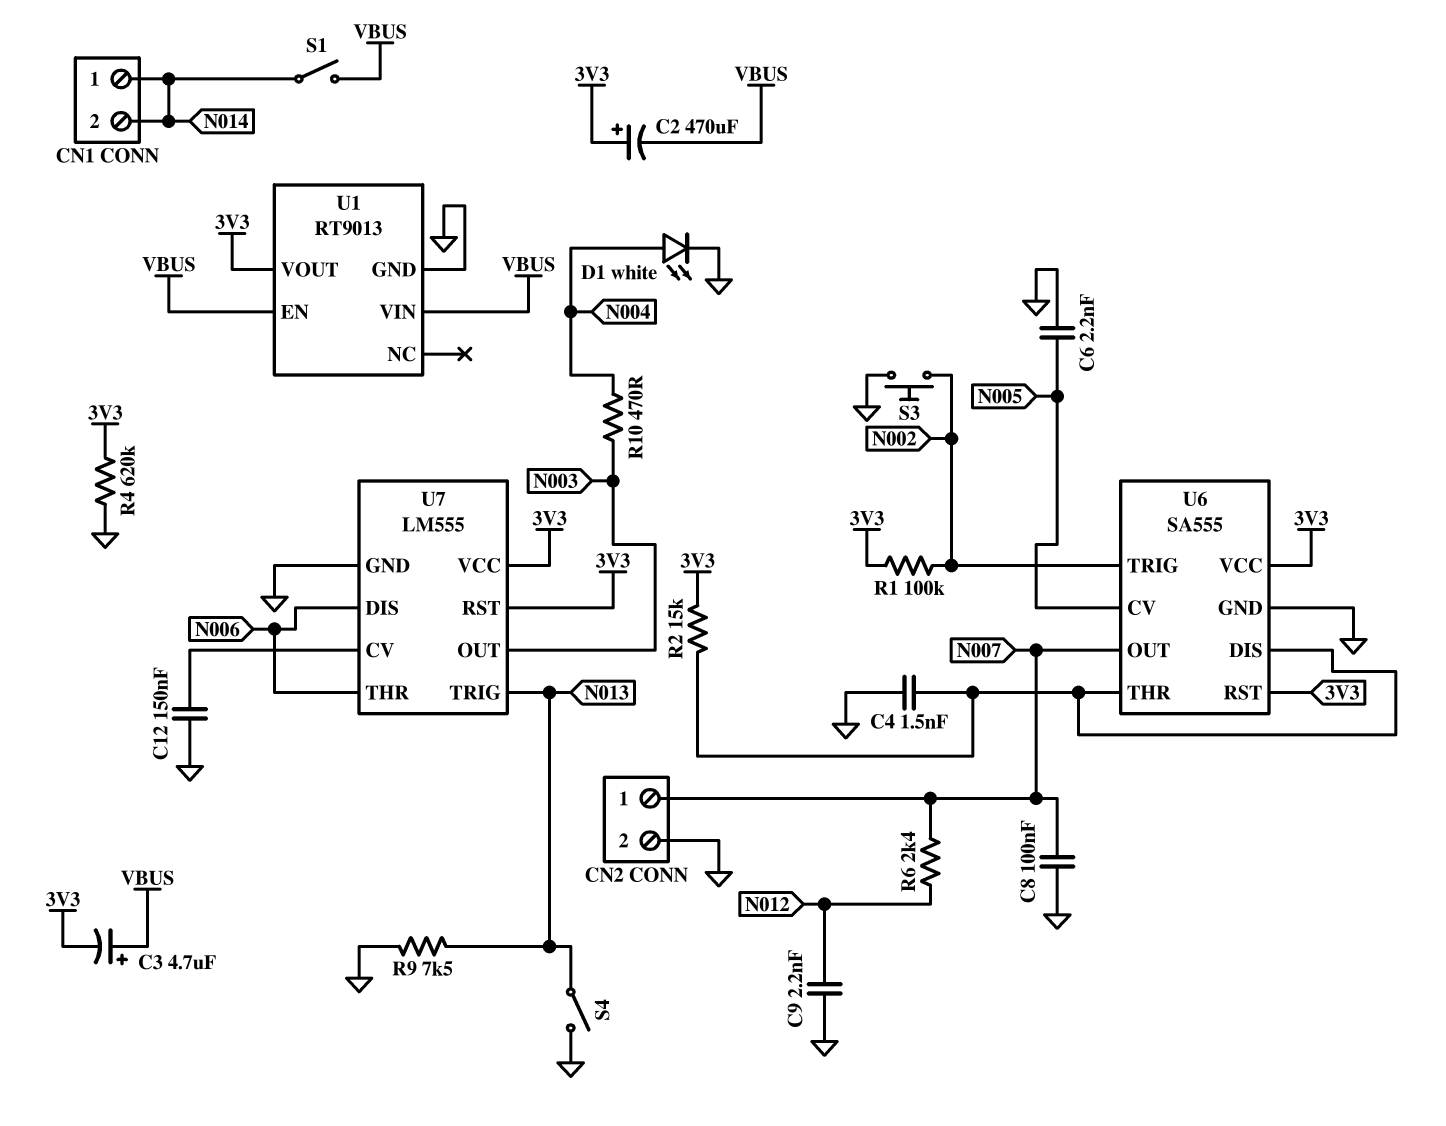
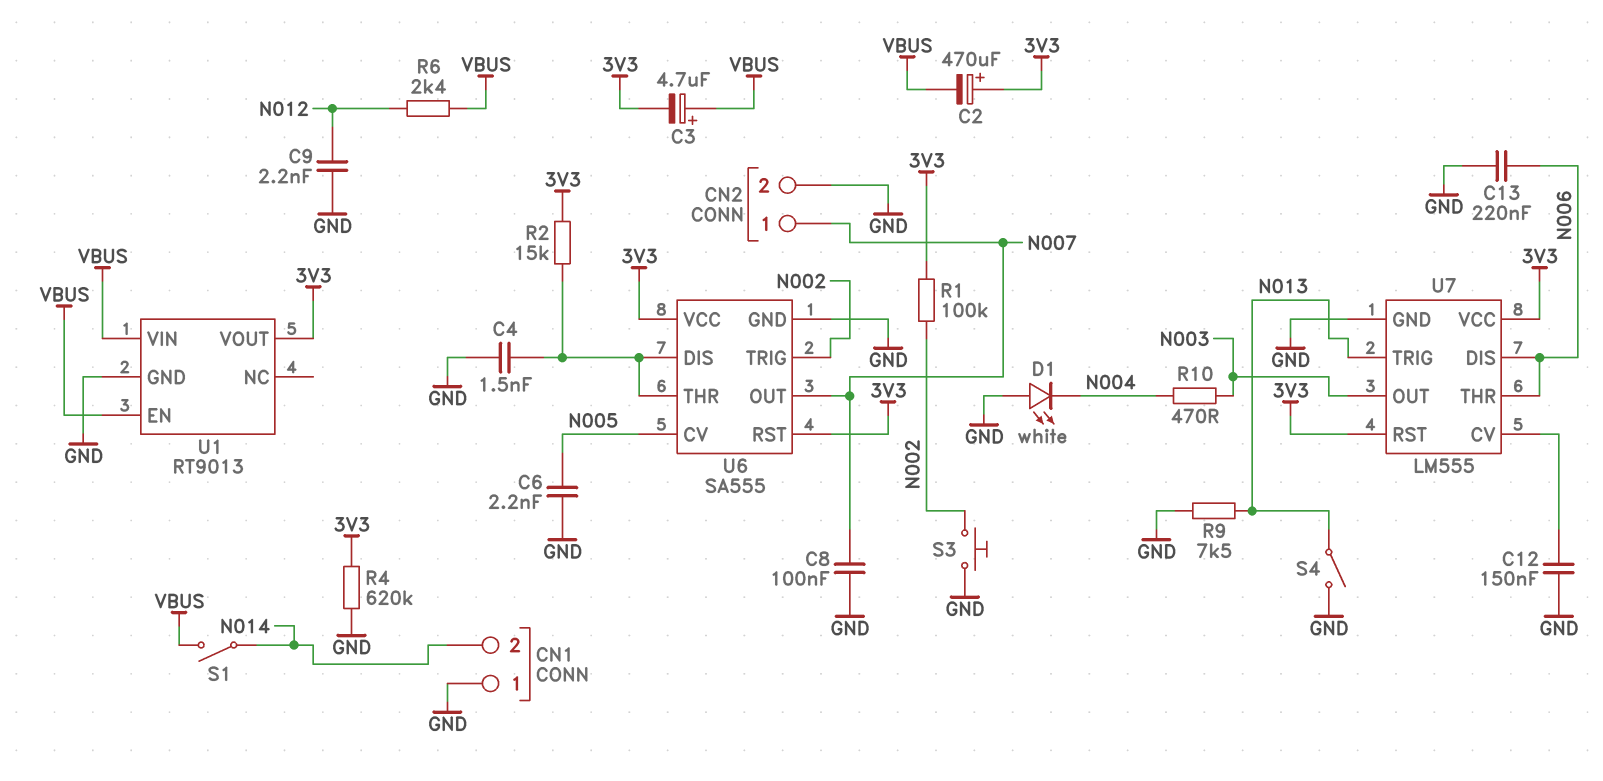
C13: none -> 220nF (GND, N006)
CN1 pin 1: N014 -> GND
D1: LED white (A N004, K GND) -> LED white (A GND, K N004)
R6: 2.4k (N007, N012) -> 2.4k (N012, VBUS)

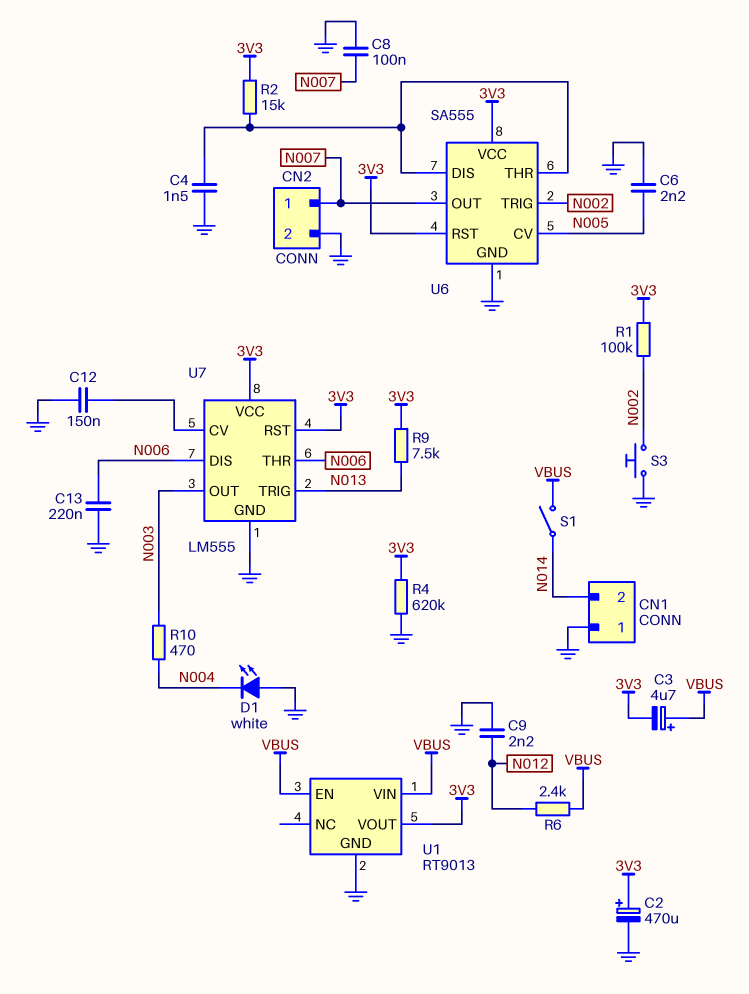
C2: 470uF (plus 3V3, minus VBUS) -> 470uF (plus 3V3, minus GND)
R9: 7.5k (GND, N013) -> 7.5k (3V3, N013)
S4: switch (GND, N013) -> none

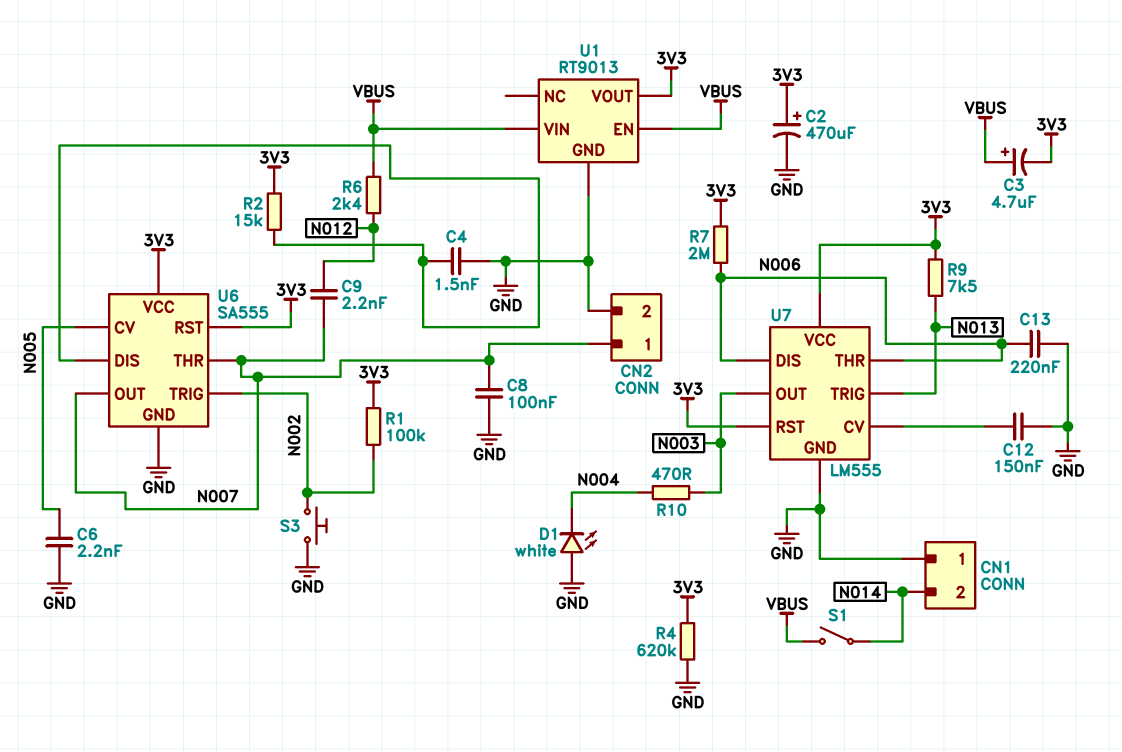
C9: 2.2nF (GND, N012) -> 2.2nF (N007, N012)
R7: none -> 2M (3V3, N006)
U6 pin THR: U6/DIS -> N007

